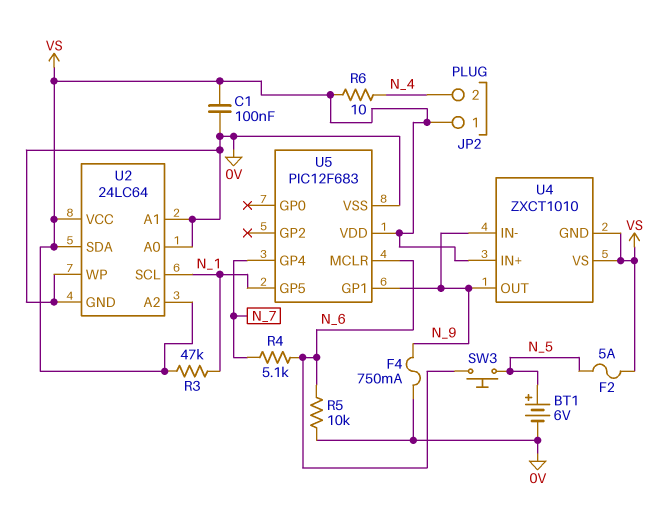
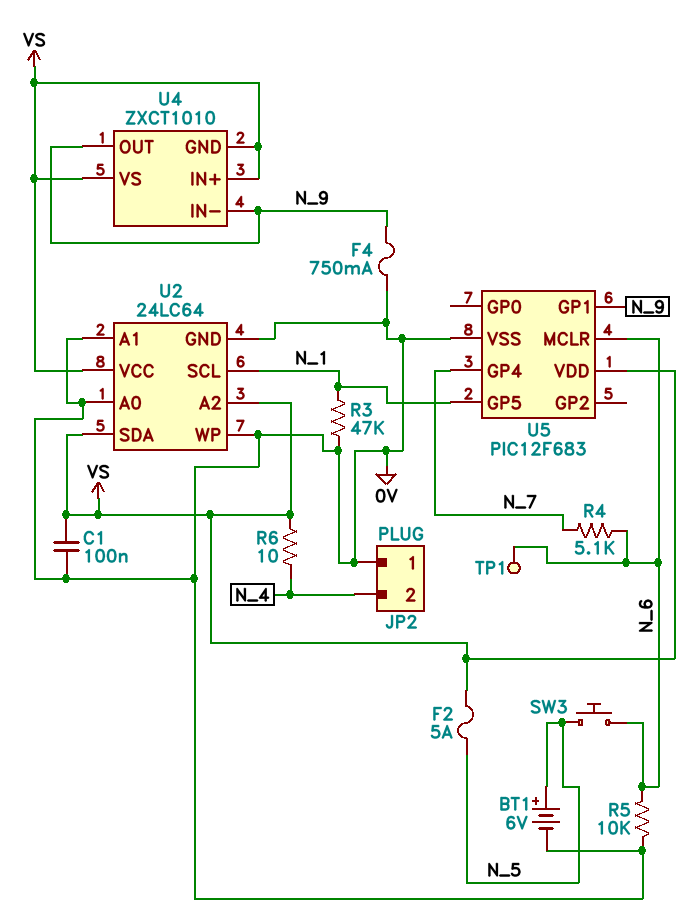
JP2 pin 1: VS -> 0V
R3: 47k (N_1, VS) -> 47k (0V, N_1)
TP1: none -> test point (N_6)

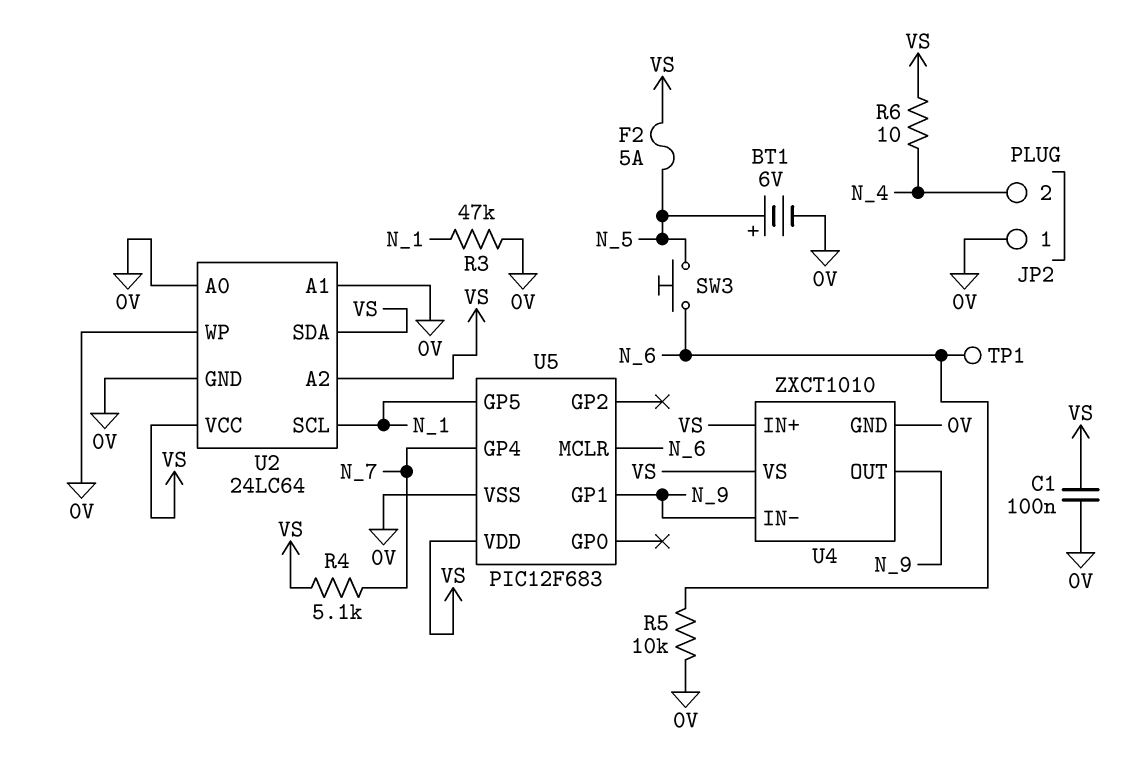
F4: 750mA (0V, N_9) -> none
R4: 5.1k (N_6, N_7) -> 5.1k (N_7, VS)
U4 pin GND: VS -> 0V

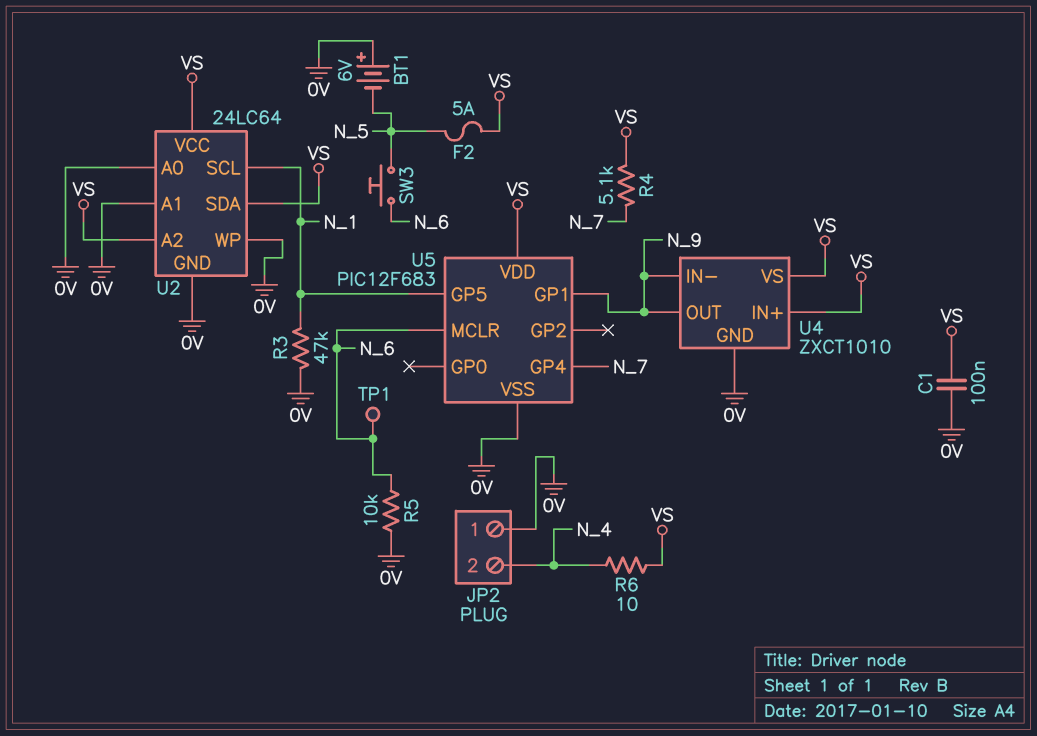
BT1: 6V (plus N_5, minus 0V) -> 6V (plus 0V, minus N_5)

